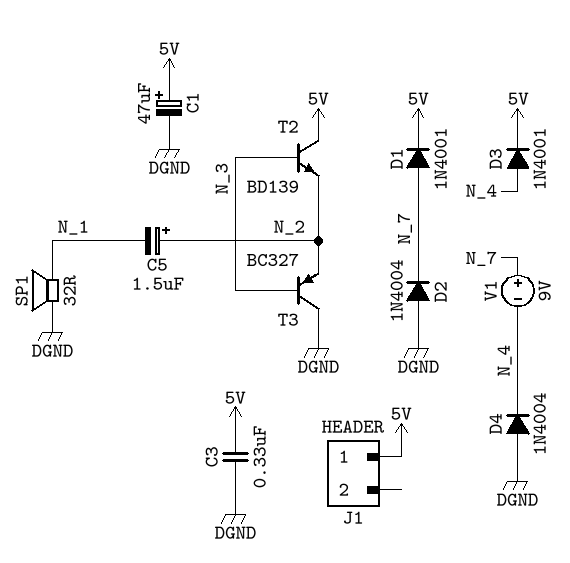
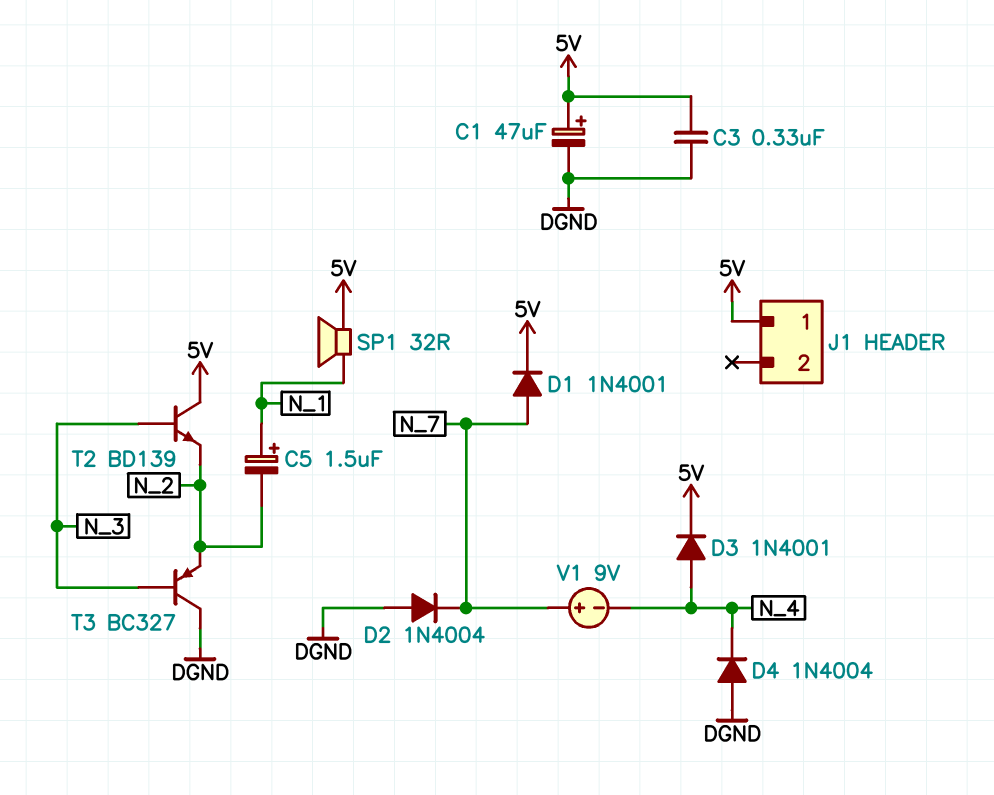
C5: 1.5uF (plus N_2, minus N_1) -> 1.5uF (plus N_1, minus N_2)
SP1: speaker 32R (DGND, N_1) -> speaker 32R (5V, N_1)

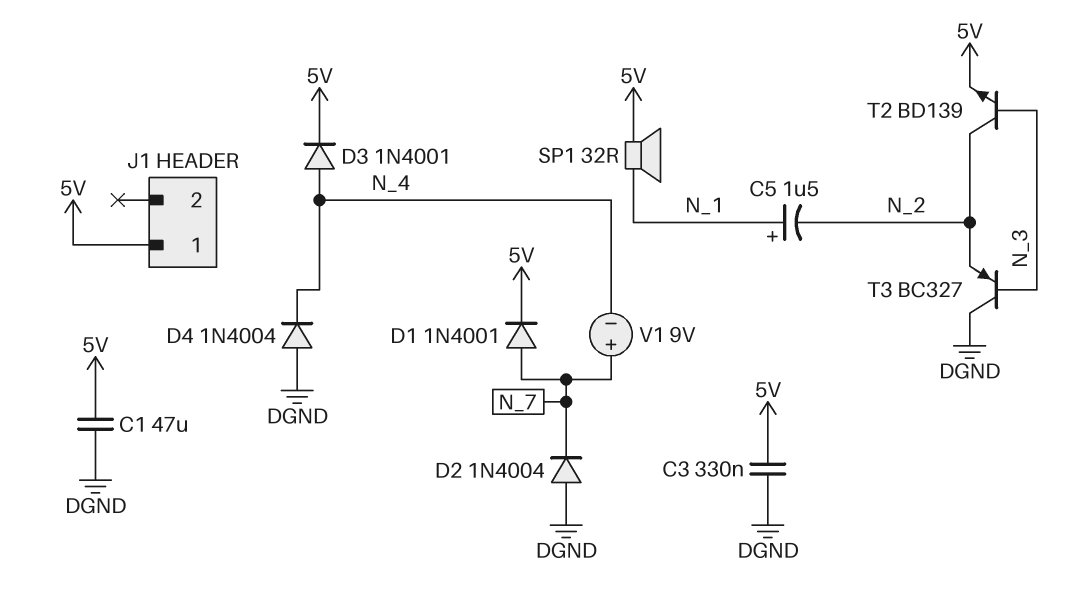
C1: 47uF (plus 5V, minus DGND) -> 47uF (5V, DGND)
T2: NPN BD139 (B N_3, C 5V, E N_2) -> NPN BD139 (B N_3, C N_2, E 5V)

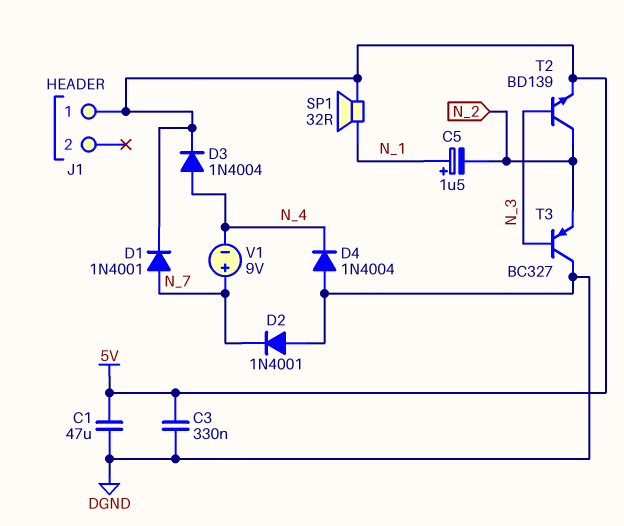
D2: diode 1N4004 (A DGND, K N_7) -> diode 1N4001 (A DGND, K N_7)
D3: diode 1N4001 (A N_4, K 5V) -> diode 1N4004 (A N_4, K 5V)

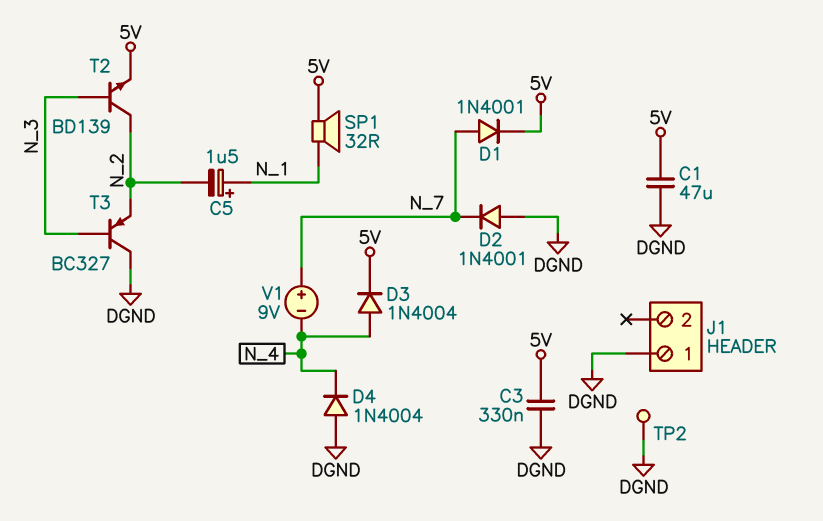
J1 pin 1: 5V -> DGND
TP2: none -> test point (DGND)

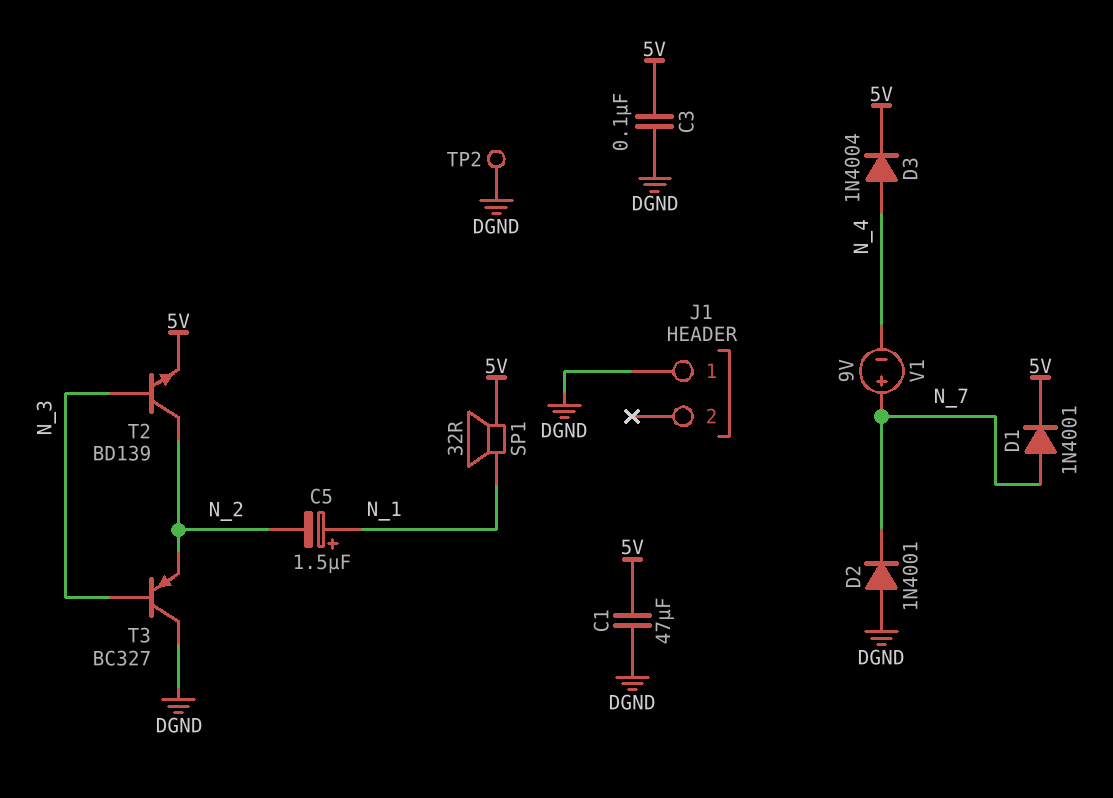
C3: 330nF (5V, DGND) -> 100nF (5V, DGND)
D4: diode 1N4004 (A DGND, K N_4) -> none

